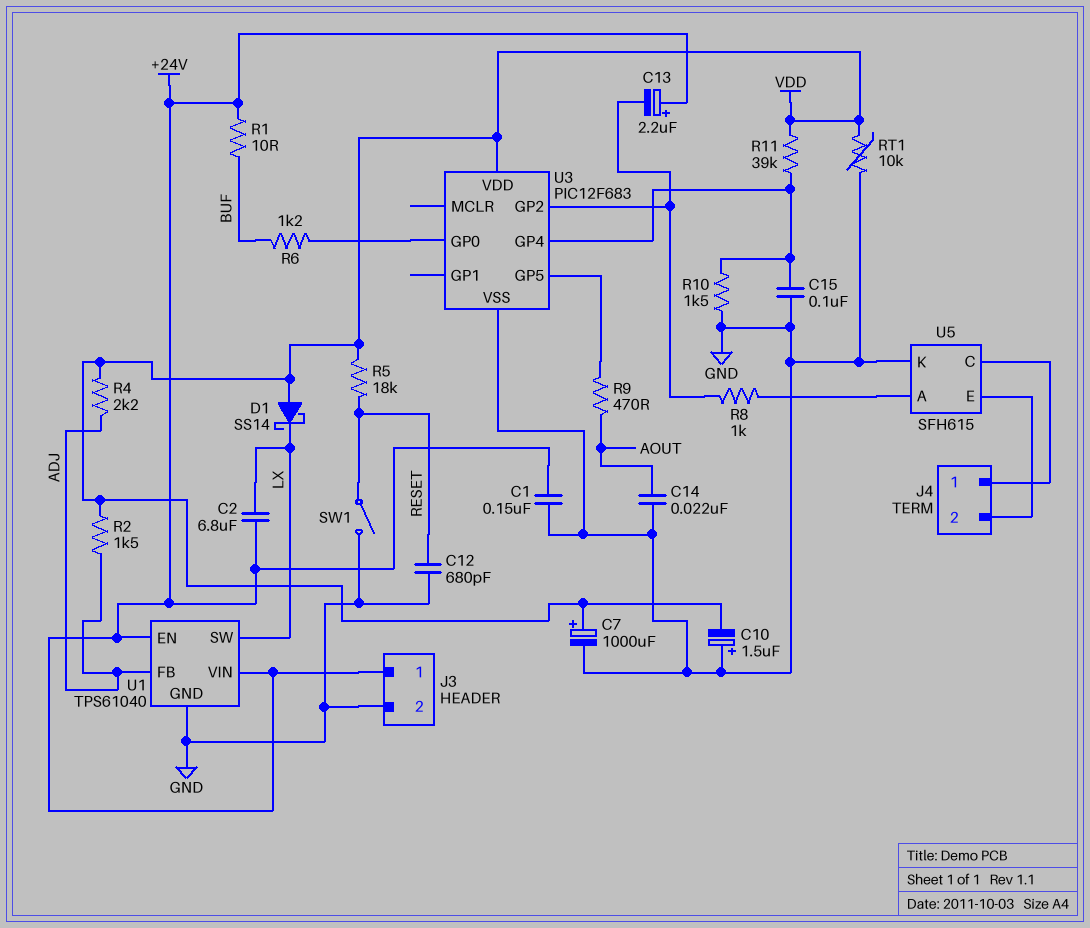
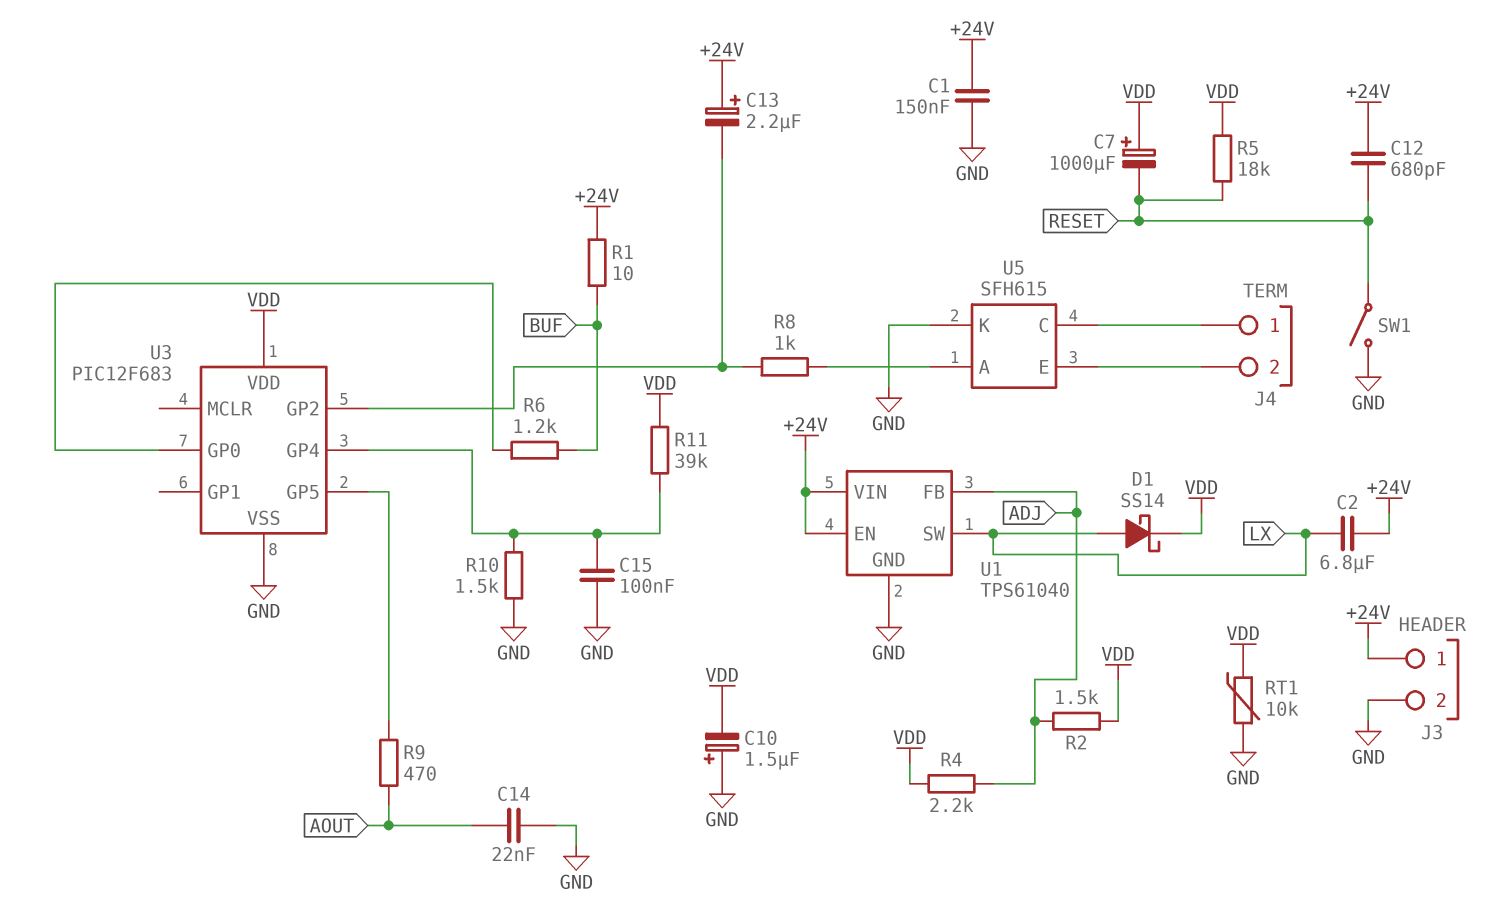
C7: 1000uF (plus VDD, minus GND) -> 1000uF (plus VDD, minus RESET)
C12: 680pF (GND, RESET) -> 680pF (+24V, RESET)
D1: schottky SS14 (A VDD, K LX) -> schottky SS14 (A LX, K VDD)

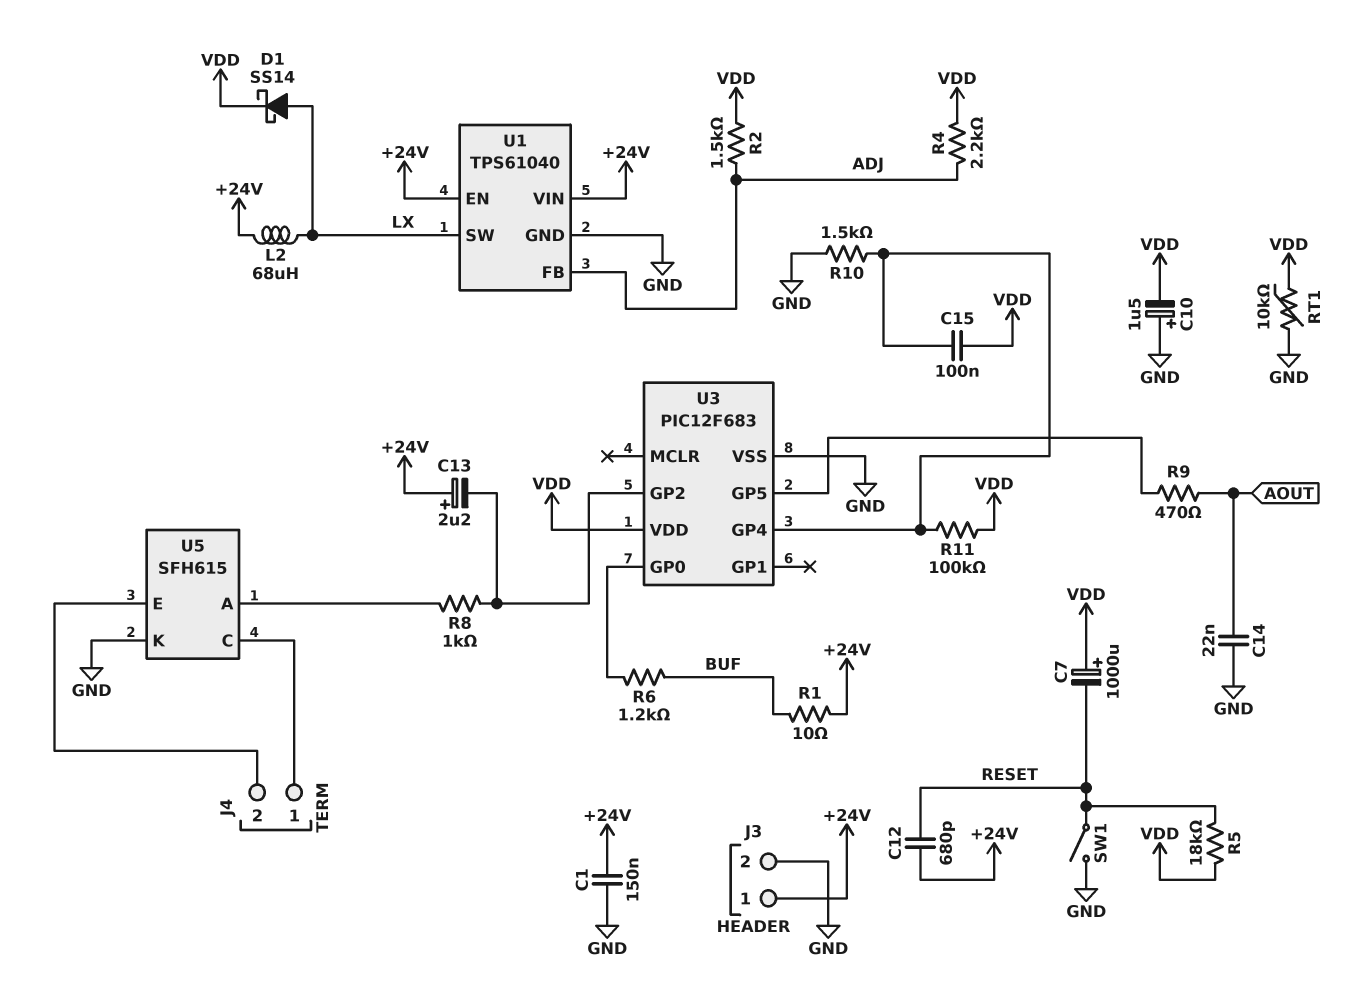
C2: 6.8uF (+24V, LX) -> none
C15: 100nF (GND, U3/GP4) -> 100nF (U3/GP4, VDD)
L2: none -> 68uH (+24V, LX)
R11: 39k (U3/GP4, VDD) -> 100k (U3/GP4, VDD)

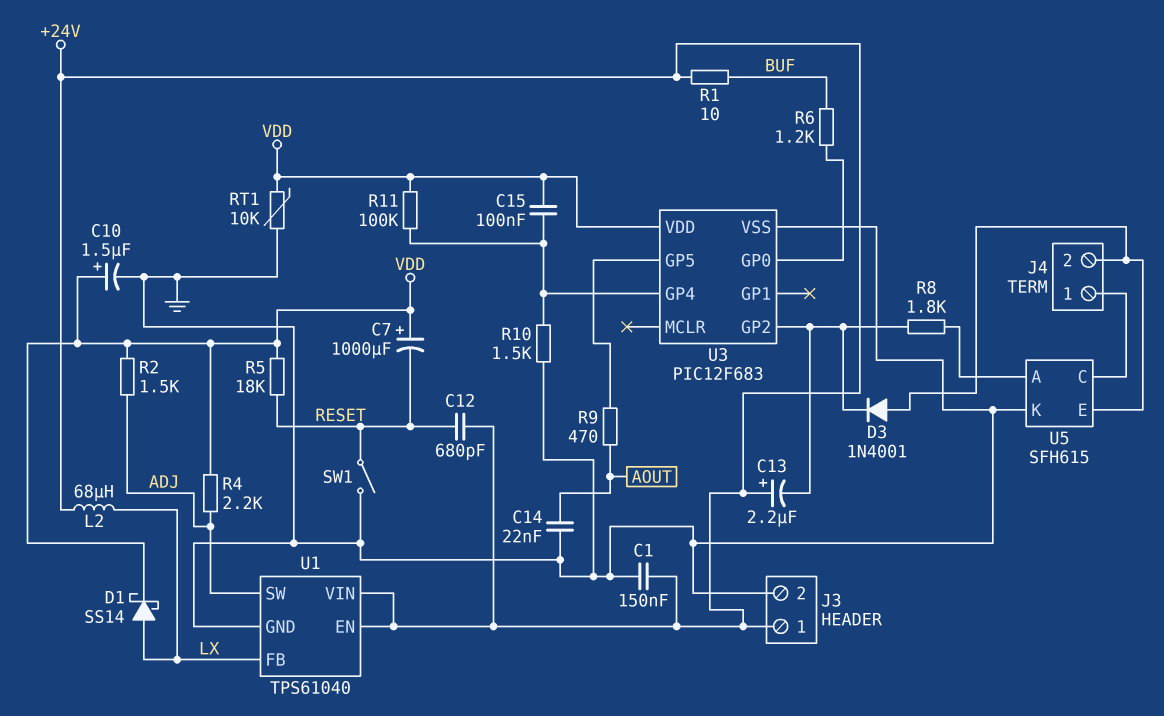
C10: 1.5uF (plus GND, minus VDD) -> 1.5uF (plus VDD, minus GND)
D3: none -> diode 1N4001 (A J4/2, K U3/GP2)
R8: 1k (U3/GP2, U5/A) -> 1.8k (U3/GP2, U5/A)
U1 pin FB: ADJ -> LX
U1 pin SW: LX -> ADJ

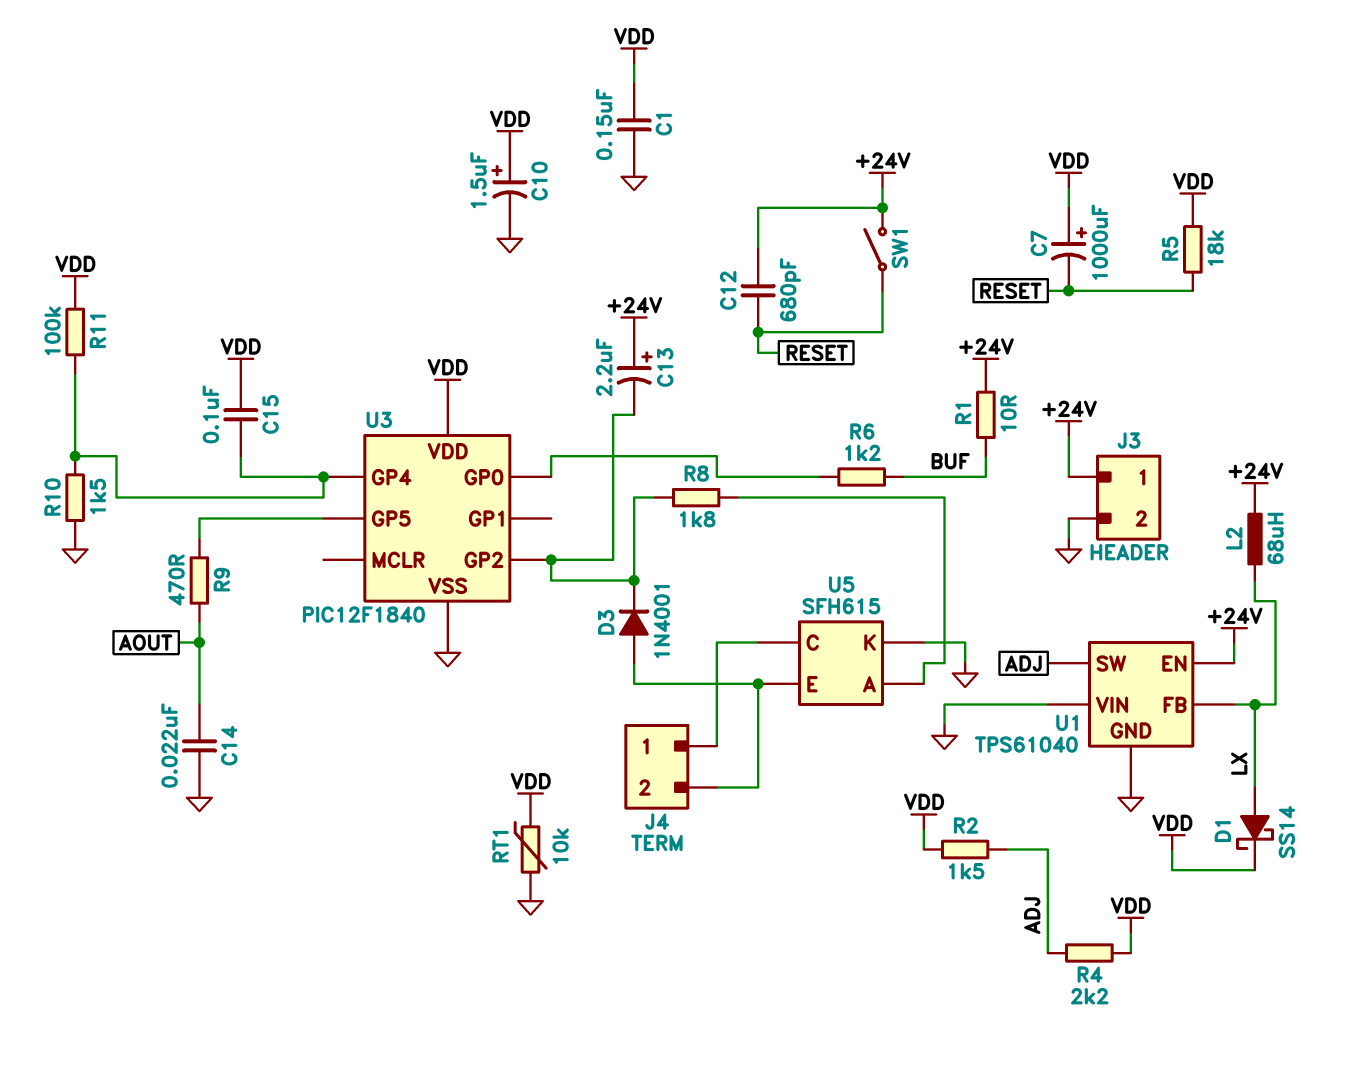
C1: 150nF (+24V, GND) -> 150nF (GND, VDD)
SW1: switch (GND, RESET) -> switch (+24V, RESET)
U1 pin VIN: +24V -> GND
U3: PIC12F683 -> PIC12F1840

